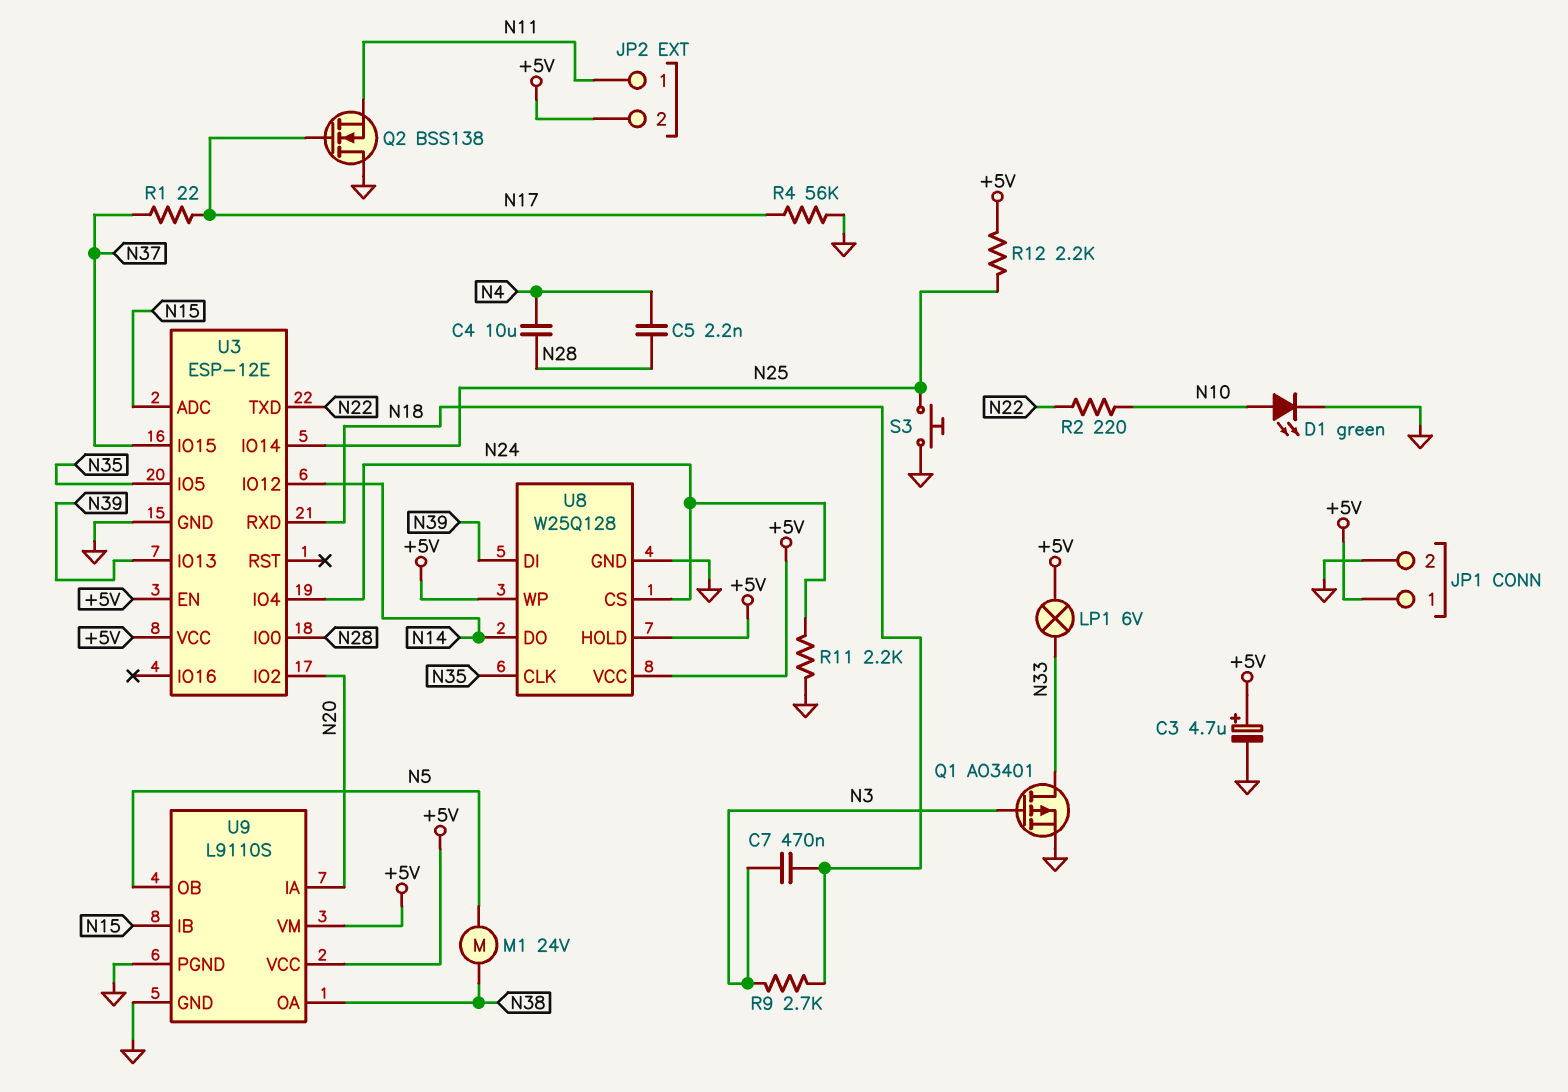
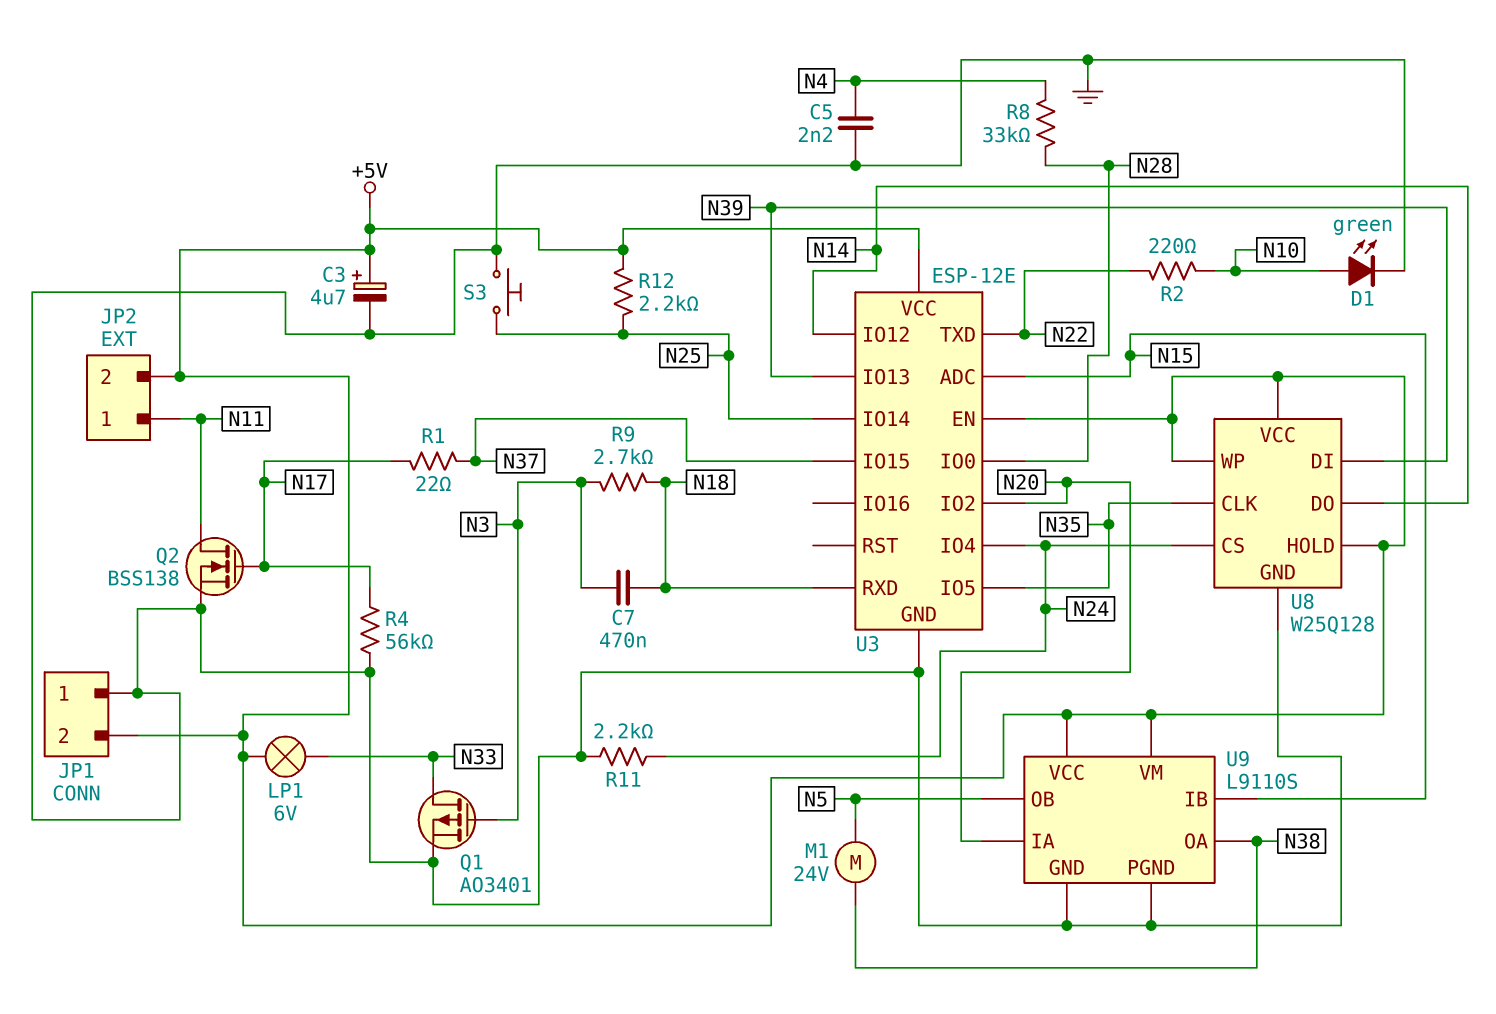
C4: 10uF (N4, N28) -> none
C5: 2.2nF (N4, N28) -> 2.2nF (GND, N4)
JP1 pin 1: +5V -> GND
JP1 pin 2: GND -> +5V
Q2: NMOS BSS138 (G N17, D GND, S N11) -> NMOS BSS138 (G N17, D N11, S GND)
R8: none -> 33k (N4, N28)

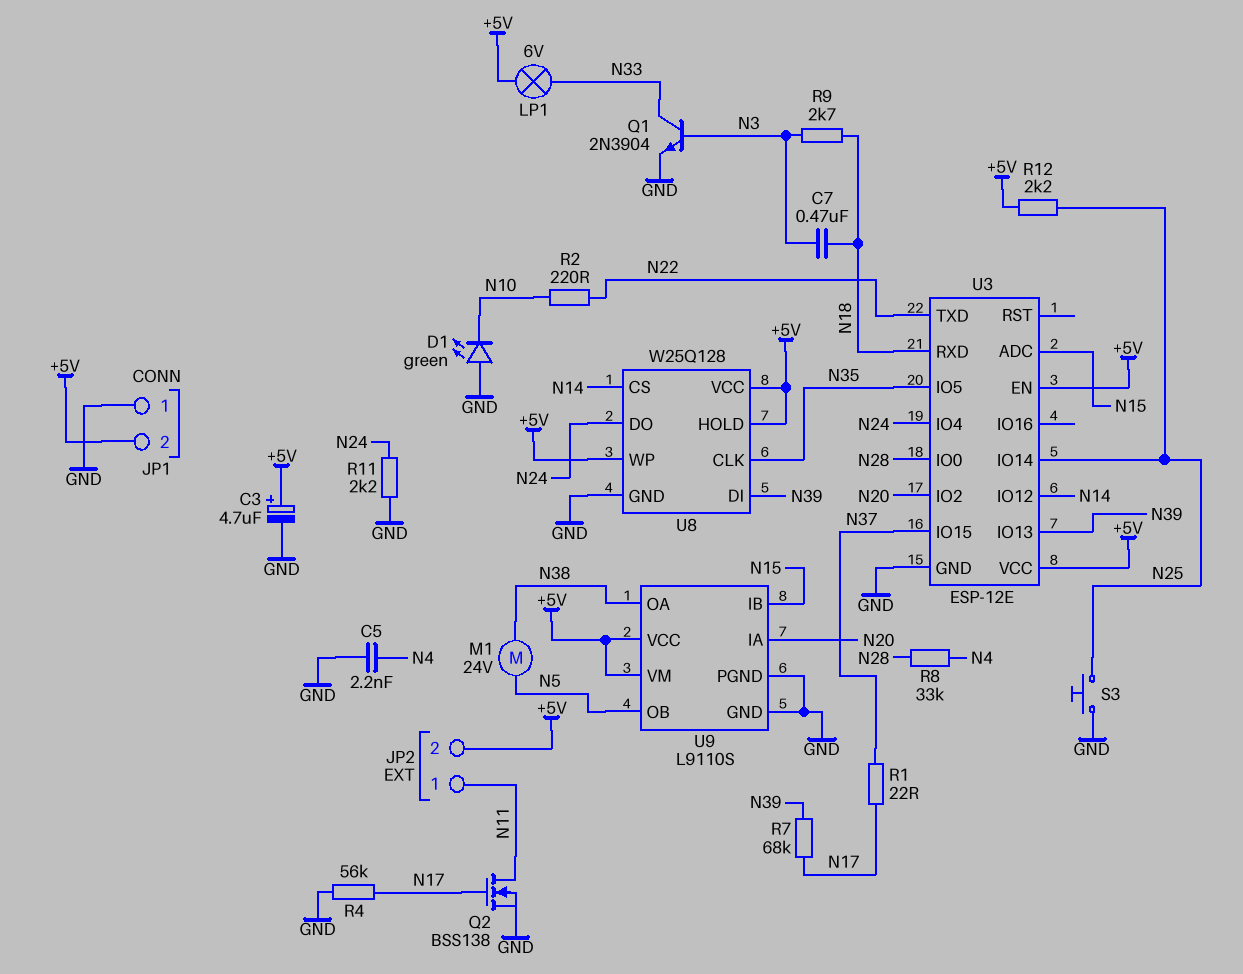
D1: LED green (A N10, K GND) -> LED green (A GND, K N10)
Q1: PMOS AO3401 (G N3, D N33, S GND) -> NPN 2N3904 (B N3, C N33, E GND)
R7: none -> 68k (N17, N39)
U8 pin CS: N24 -> N14
U8 pin DO: N14 -> N24

